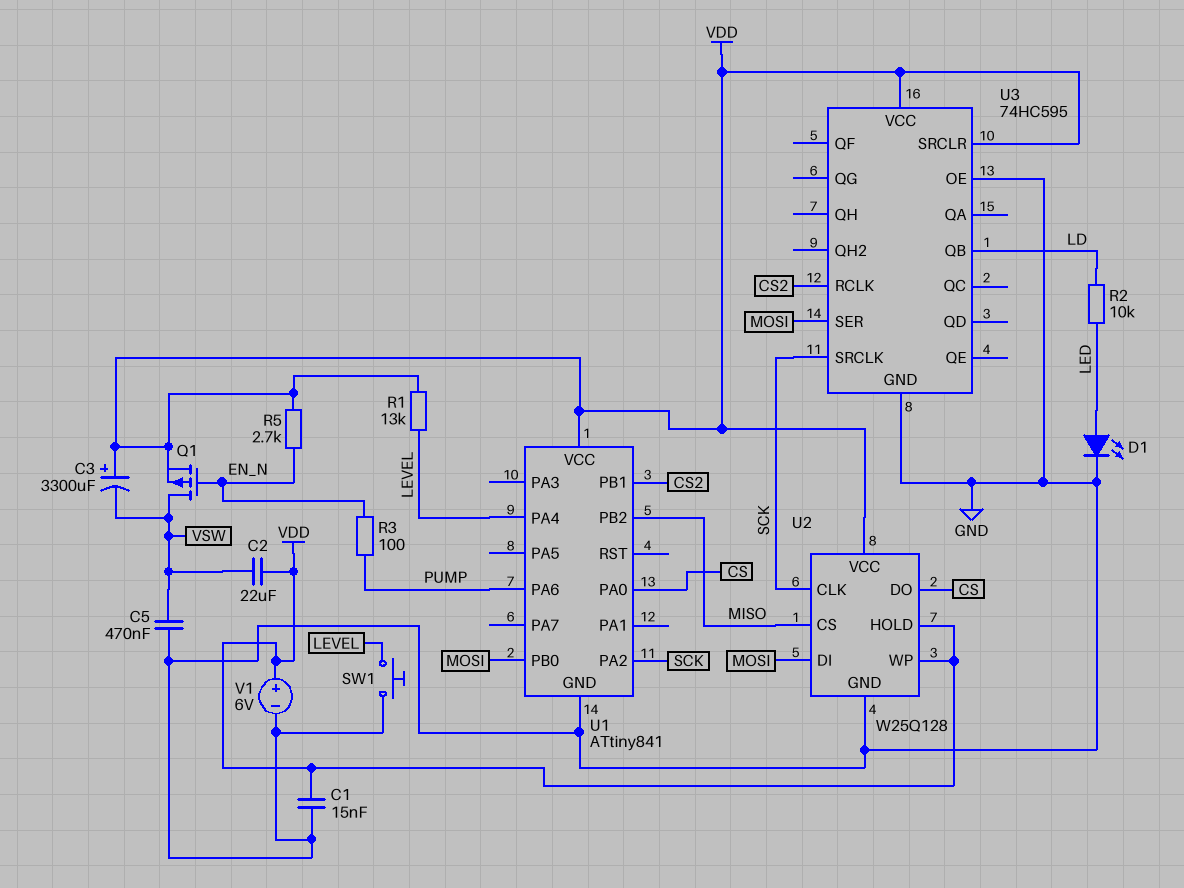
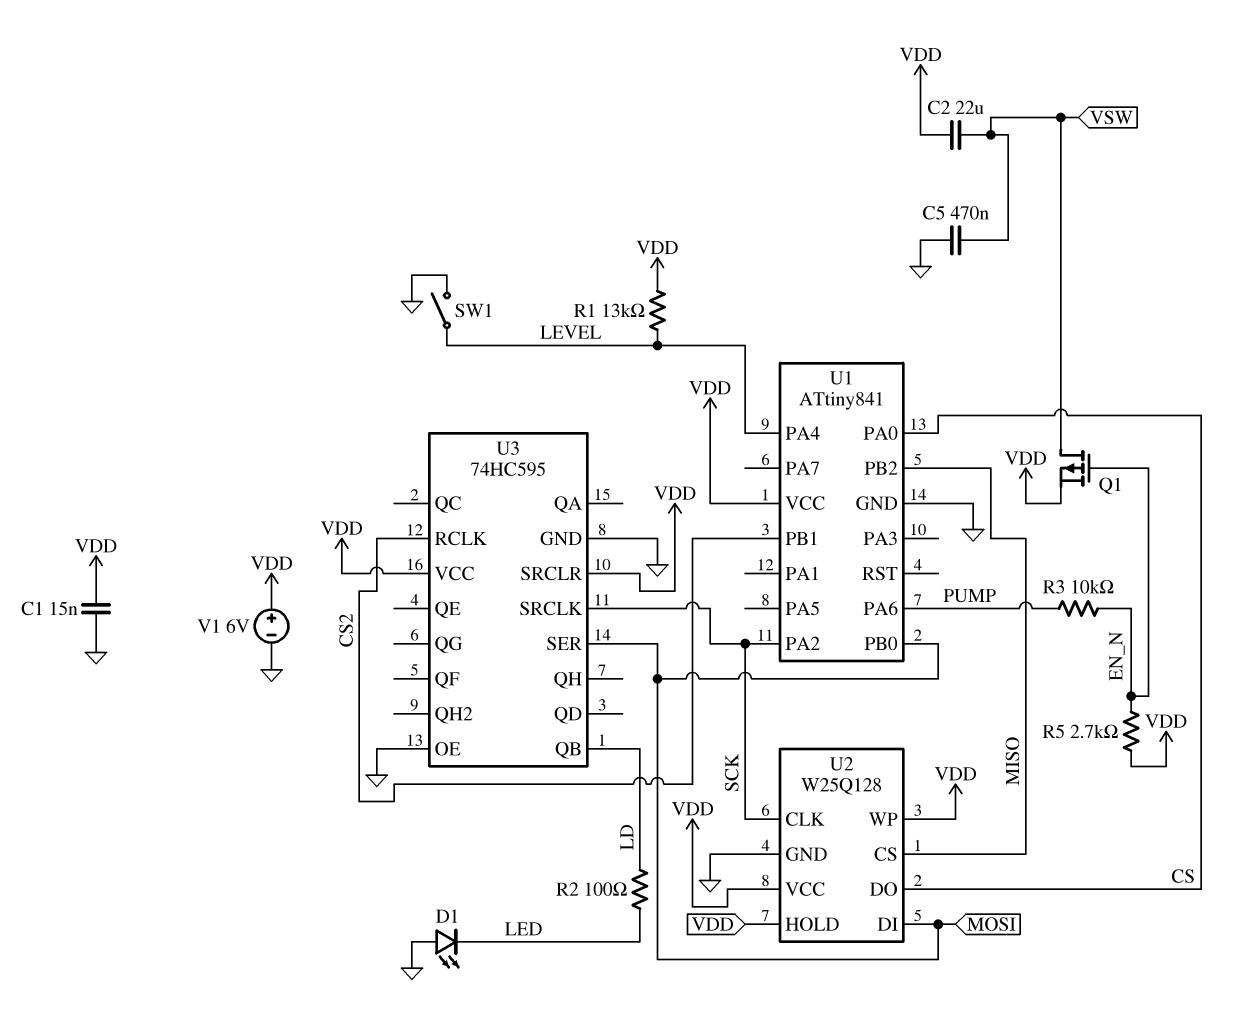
C3: 3300uF (plus VDD, minus VSW) -> none
D1: LED (A LED, K GND) -> LED (A GND, K LED)
R2: 10k (LD, LED) -> 100 (LD, LED)
R3: 100 (EN_N, PUMP) -> 10k (EN_N, PUMP)
SW1: button (GND, LEVEL) -> switch (GND, LEVEL)

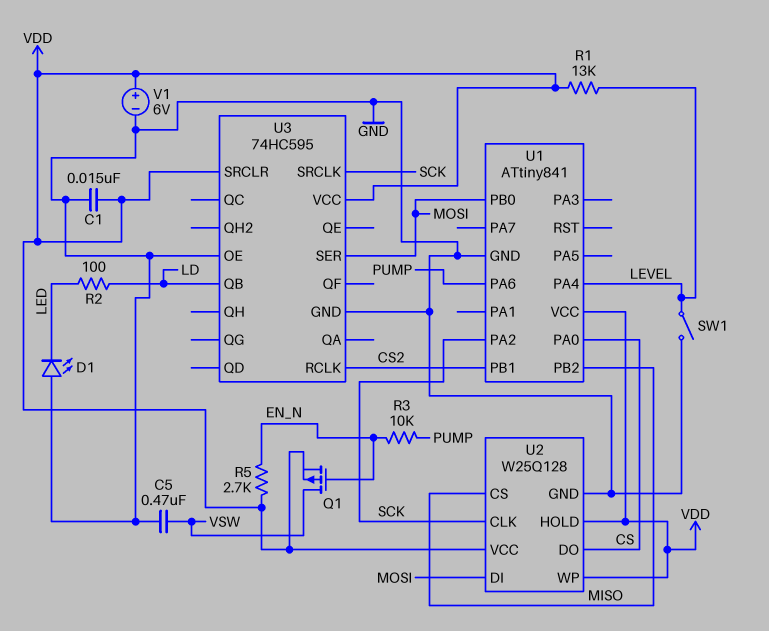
C2: 22uF (VDD, VSW) -> none

